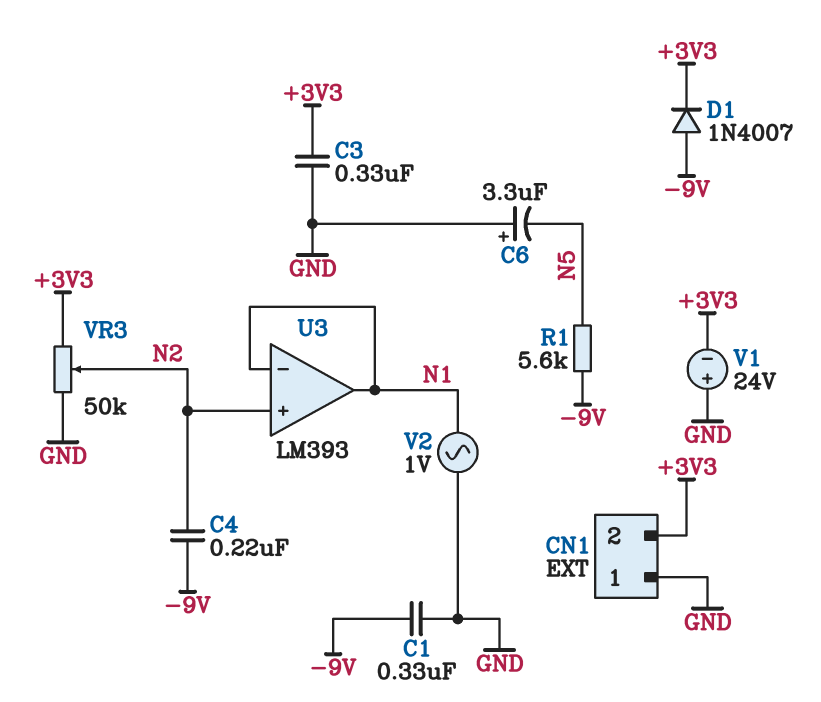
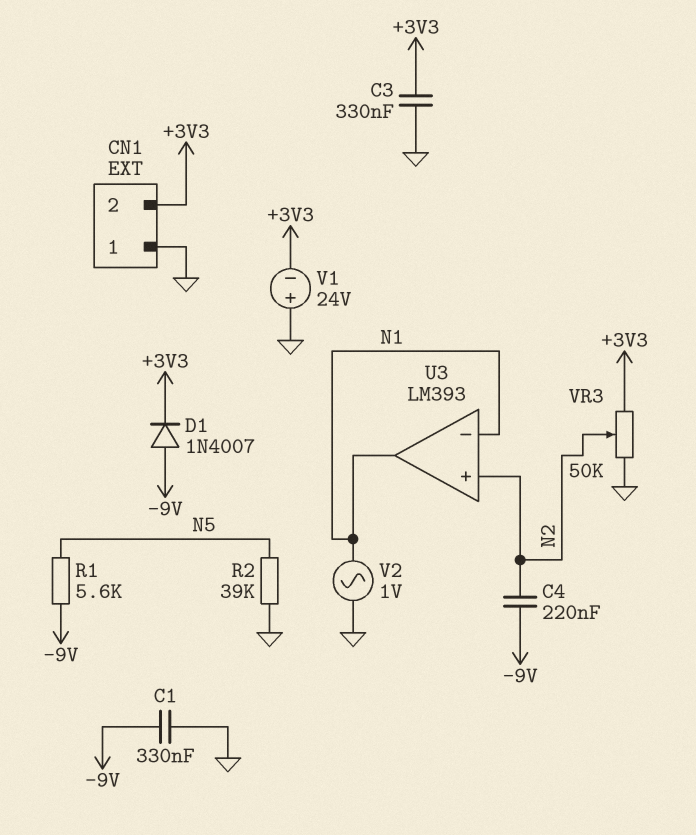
C6: 3.3uF (plus GND, minus N5) -> none
R2: none -> 39k (GND, N5)

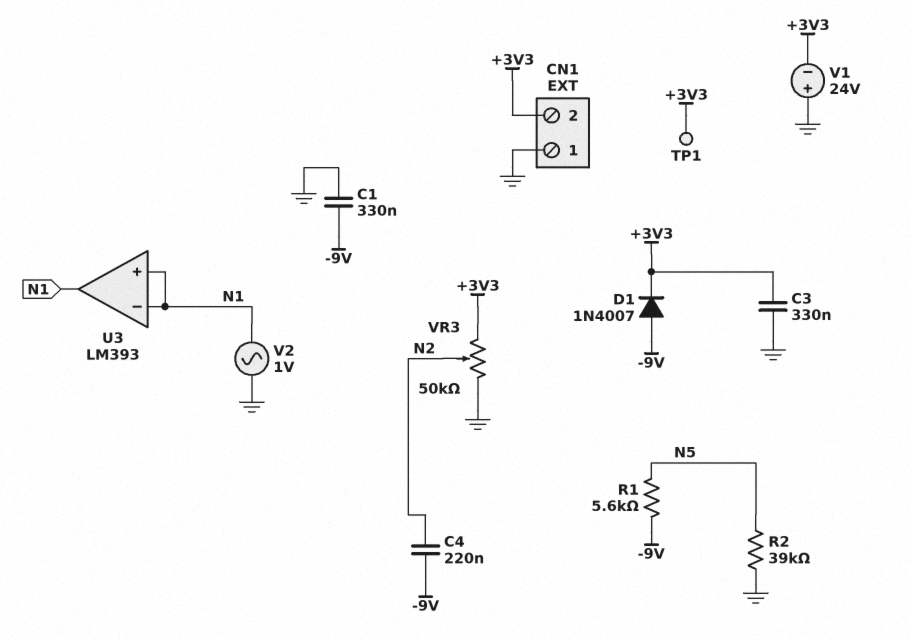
TP1: none -> test point (+3V3)
U3 pin in+: N2 -> N1

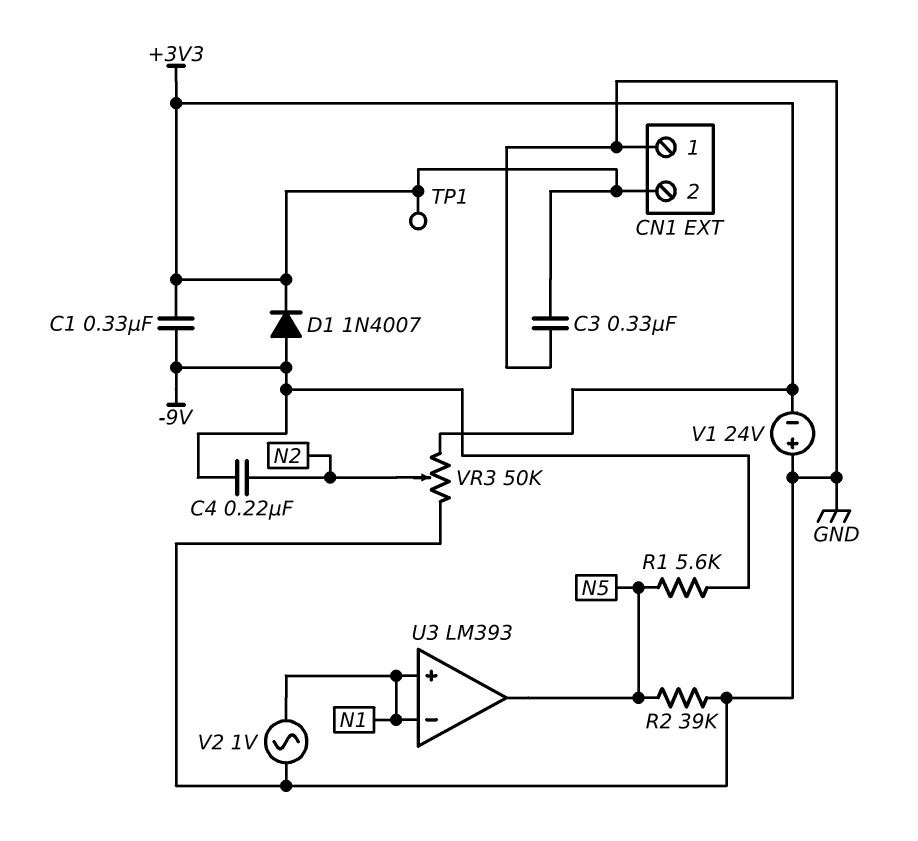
C1: 330nF (-9V, GND) -> 330nF (+3V3, -9V)
U3 pin out: N1 -> N5

